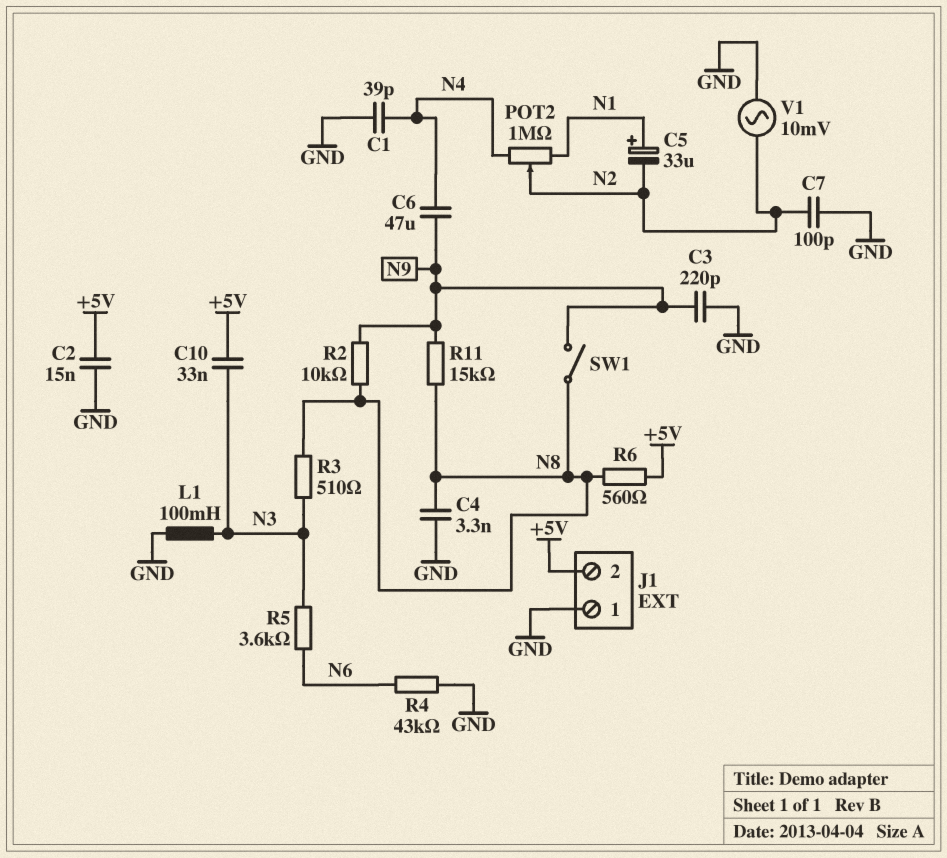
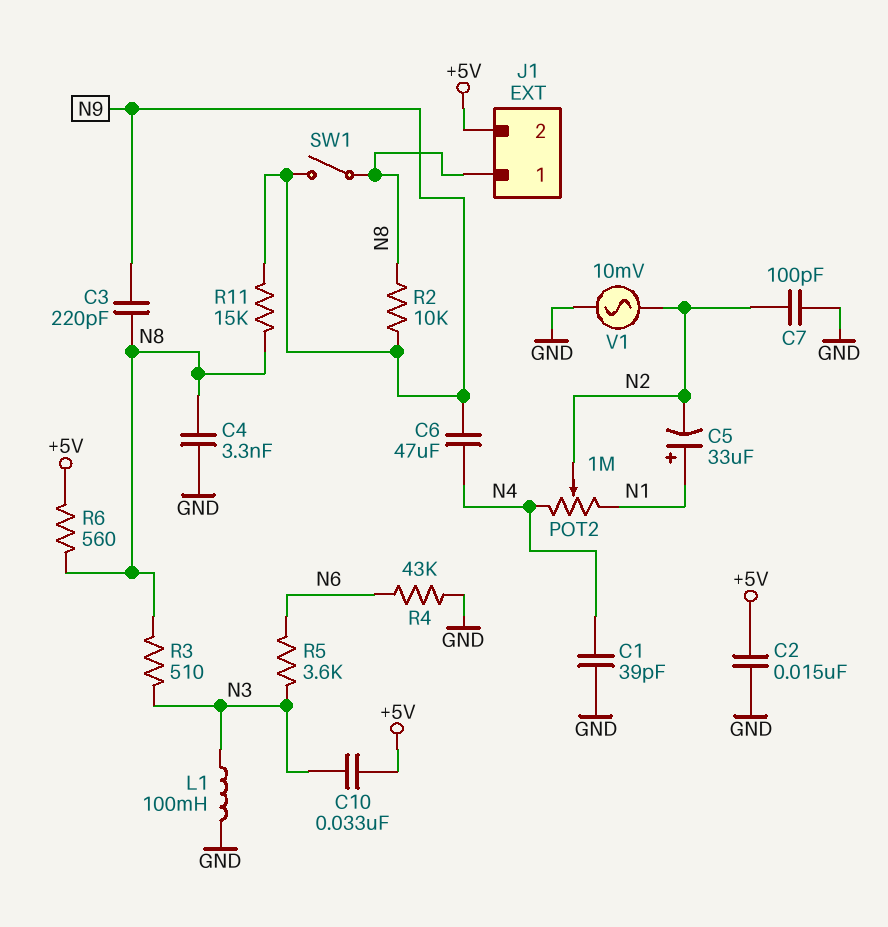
C3: 220pF (GND, N9) -> 220pF (N8, N9)
J1 pin 1: GND -> N8

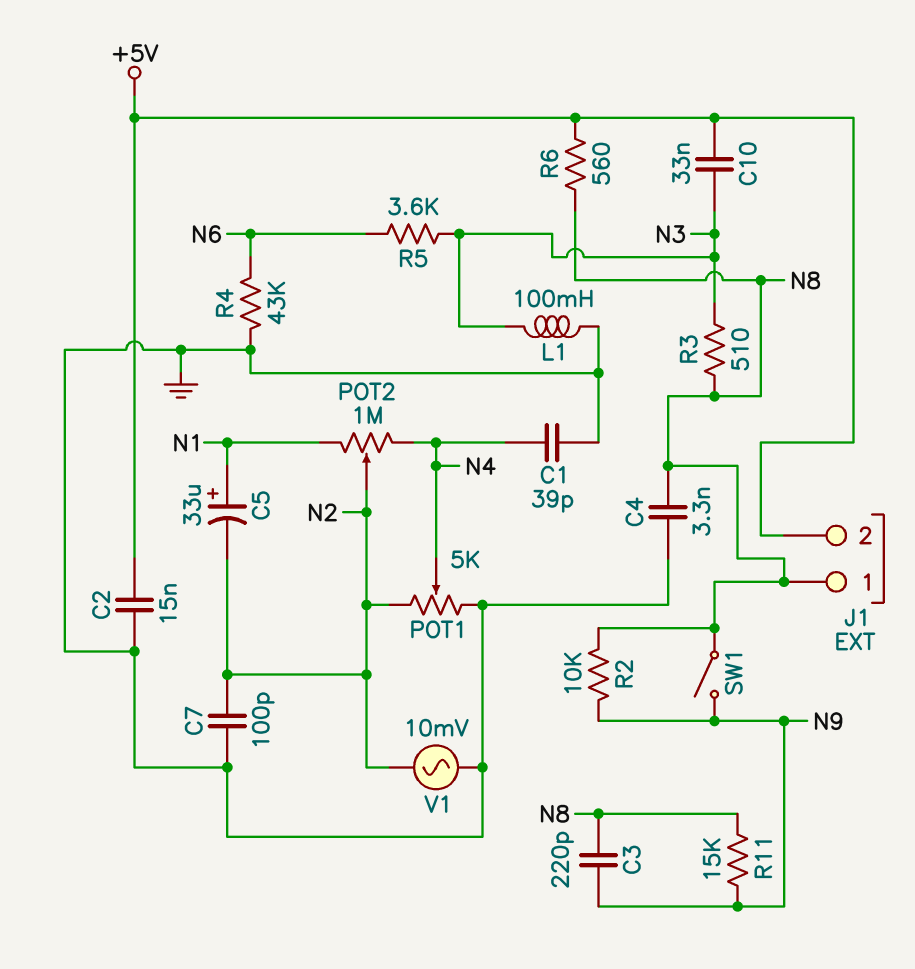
C6: 47uF (N4, N9) -> none
POT1: none -> 5k (GND, N2, wiper N4)

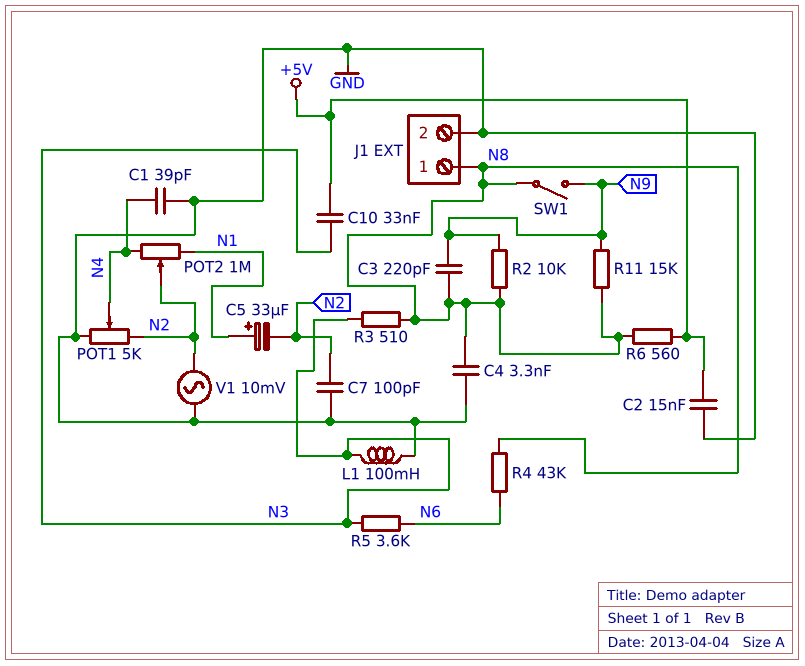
J1 pin 2: +5V -> GND
R4: 43k (GND, N6) -> 43k (N6, N8)

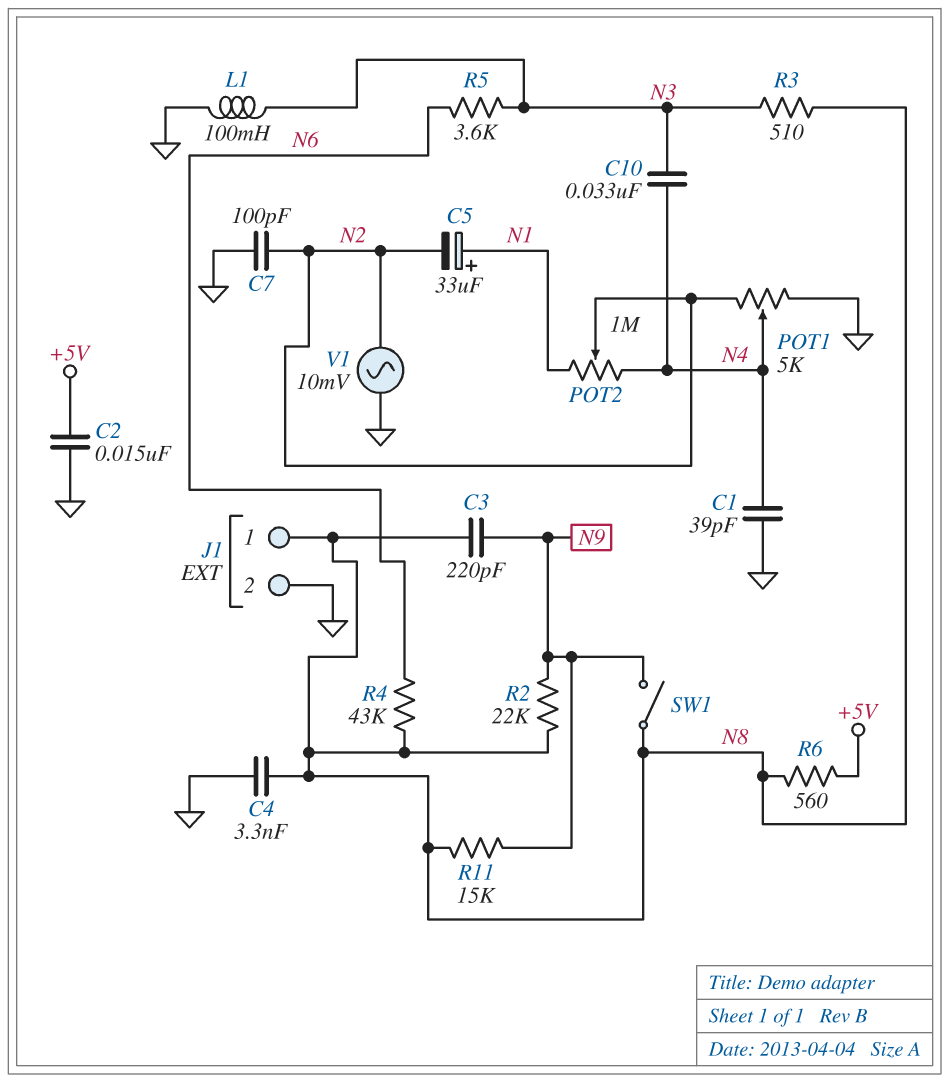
C10: 33nF (+5V, N3) -> 33nF (N3, N4)
R2: 10k (N8, N9) -> 22k (N8, N9)

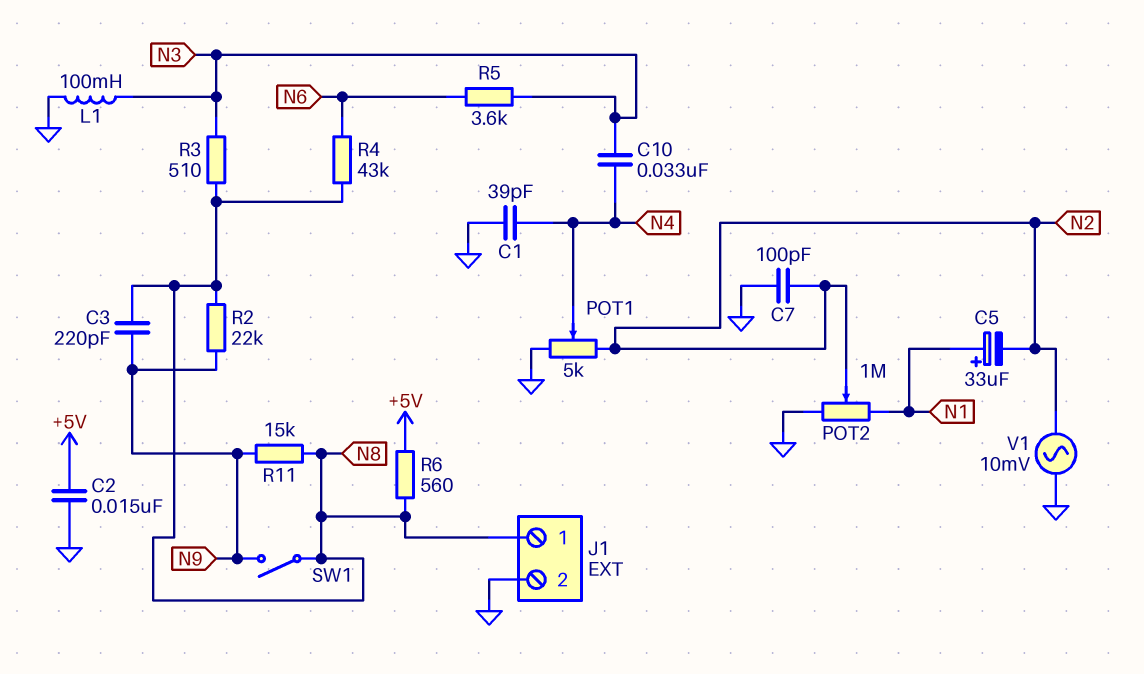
C4: 3.3nF (GND, N8) -> none
POT2: 1M (N1, N4, wiper N2) -> 1M (GND, N1, wiper N2)

